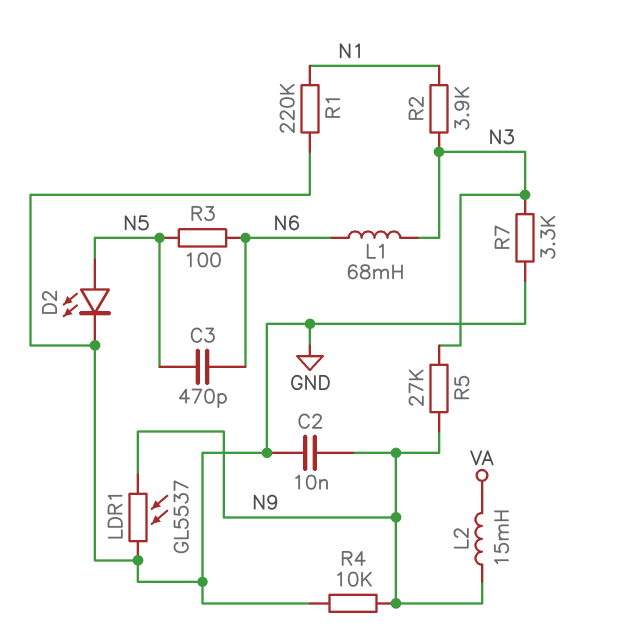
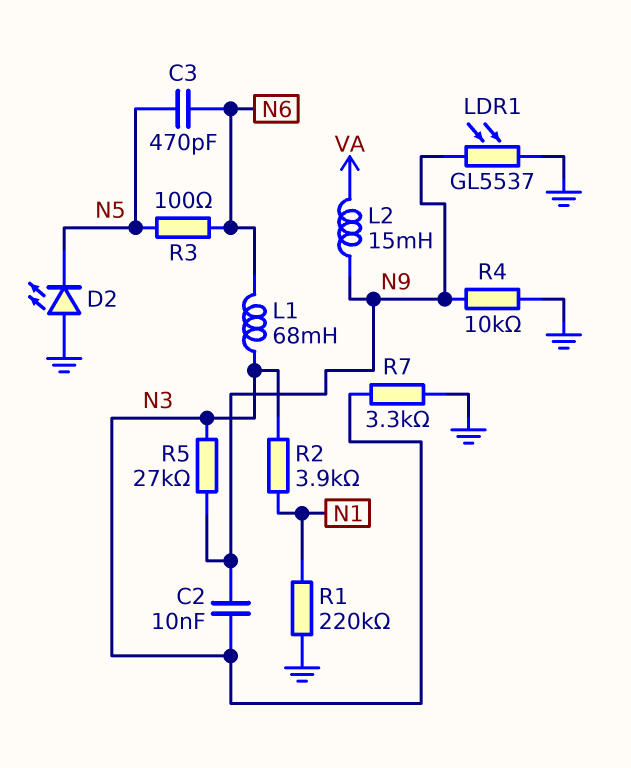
C2: 10nF (GND, N9) -> 10nF (N3, N9)
D2: LED (A N5, K GND) -> LED (A GND, K N5)

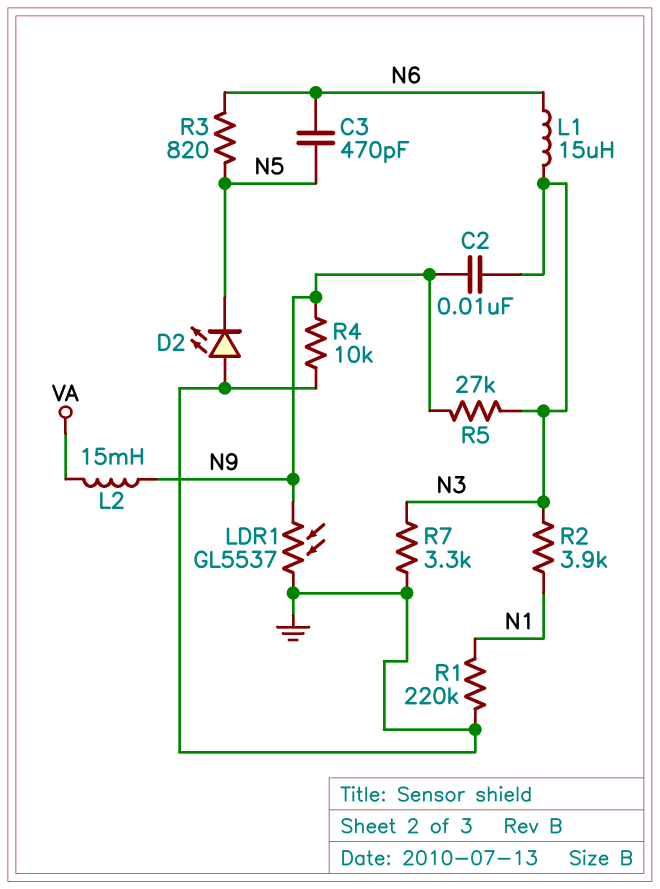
L1: 68mH (N3, N6) -> 15uH (N3, N6)
R3: 100 (N5, N6) -> 820 (N5, N6)

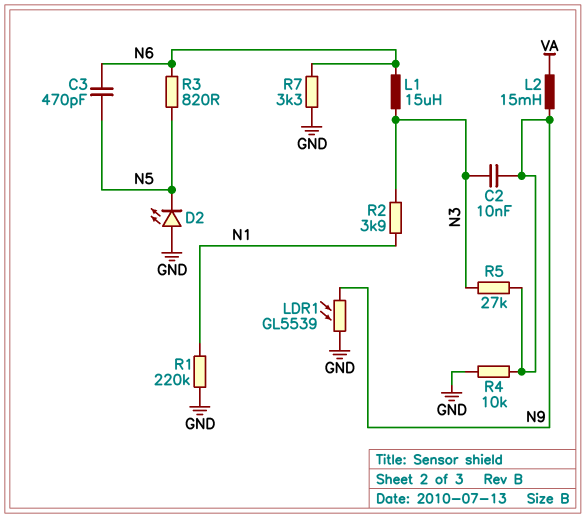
LDR1: GL5537 (GND, N9) -> GL5539 (GND, N9)
R7: 3.3k (GND, N3) -> 3.3k (GND, N6)

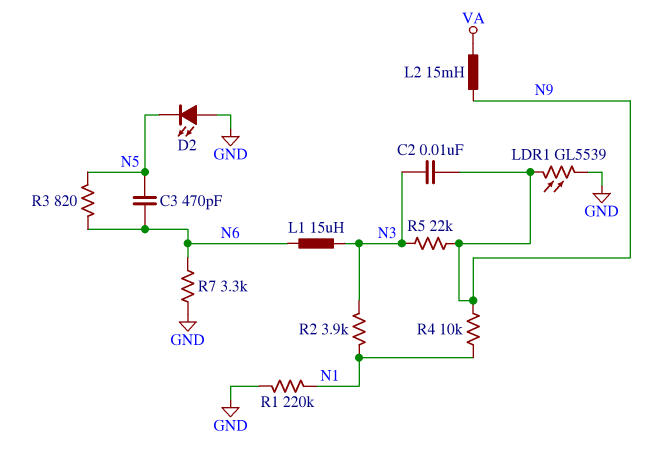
R4: 10k (GND, N9) -> 10k (N1, N9)
R5: 27k (N3, N9) -> 22k (N3, N9)

